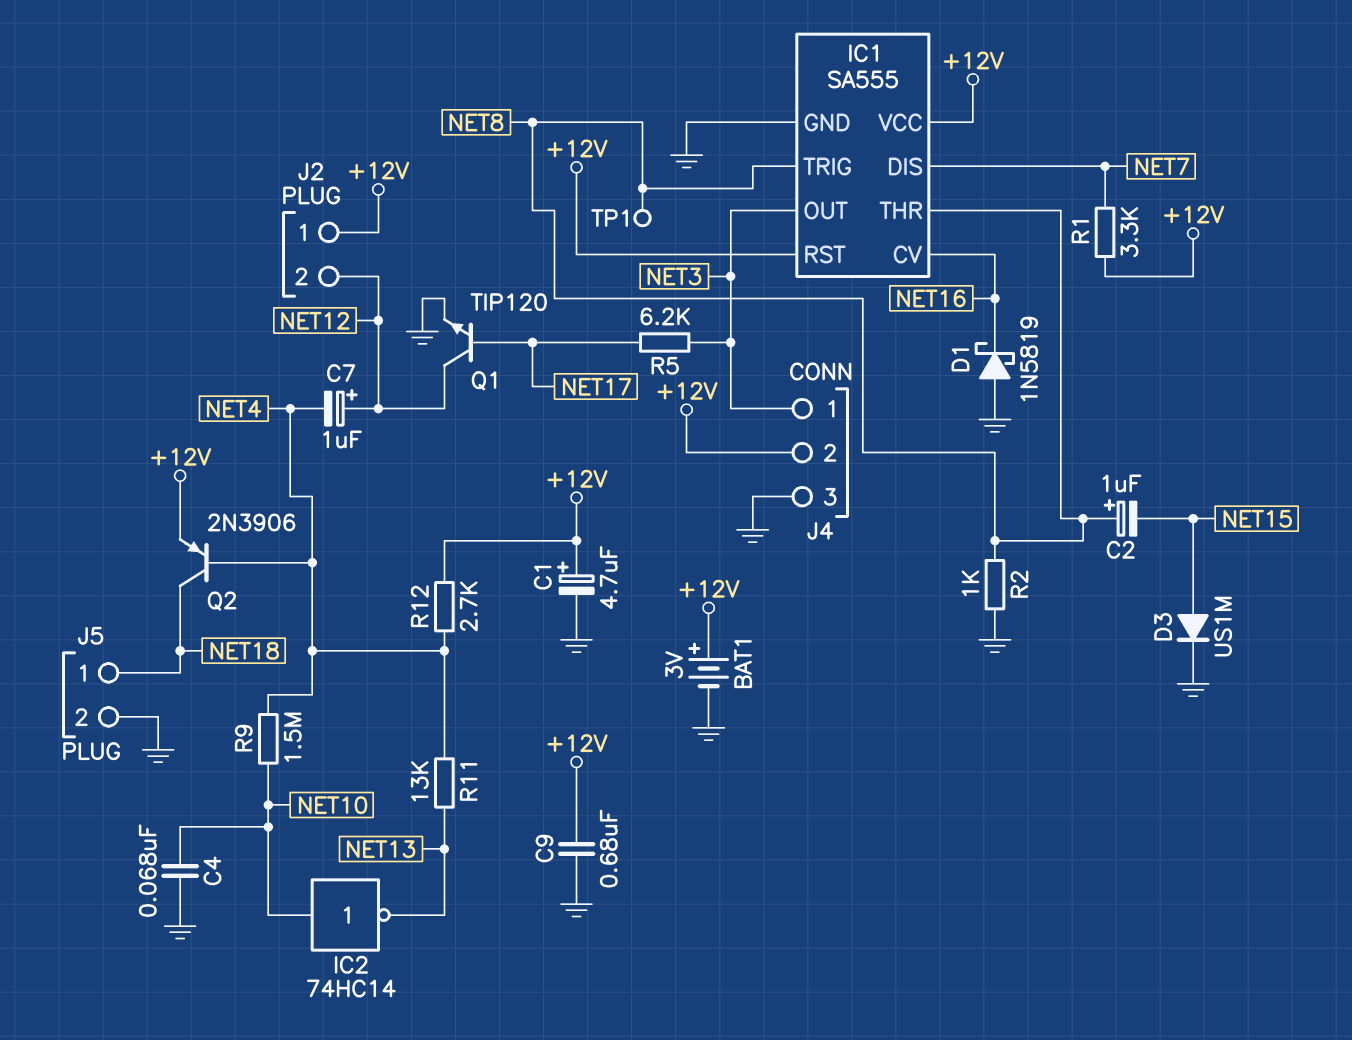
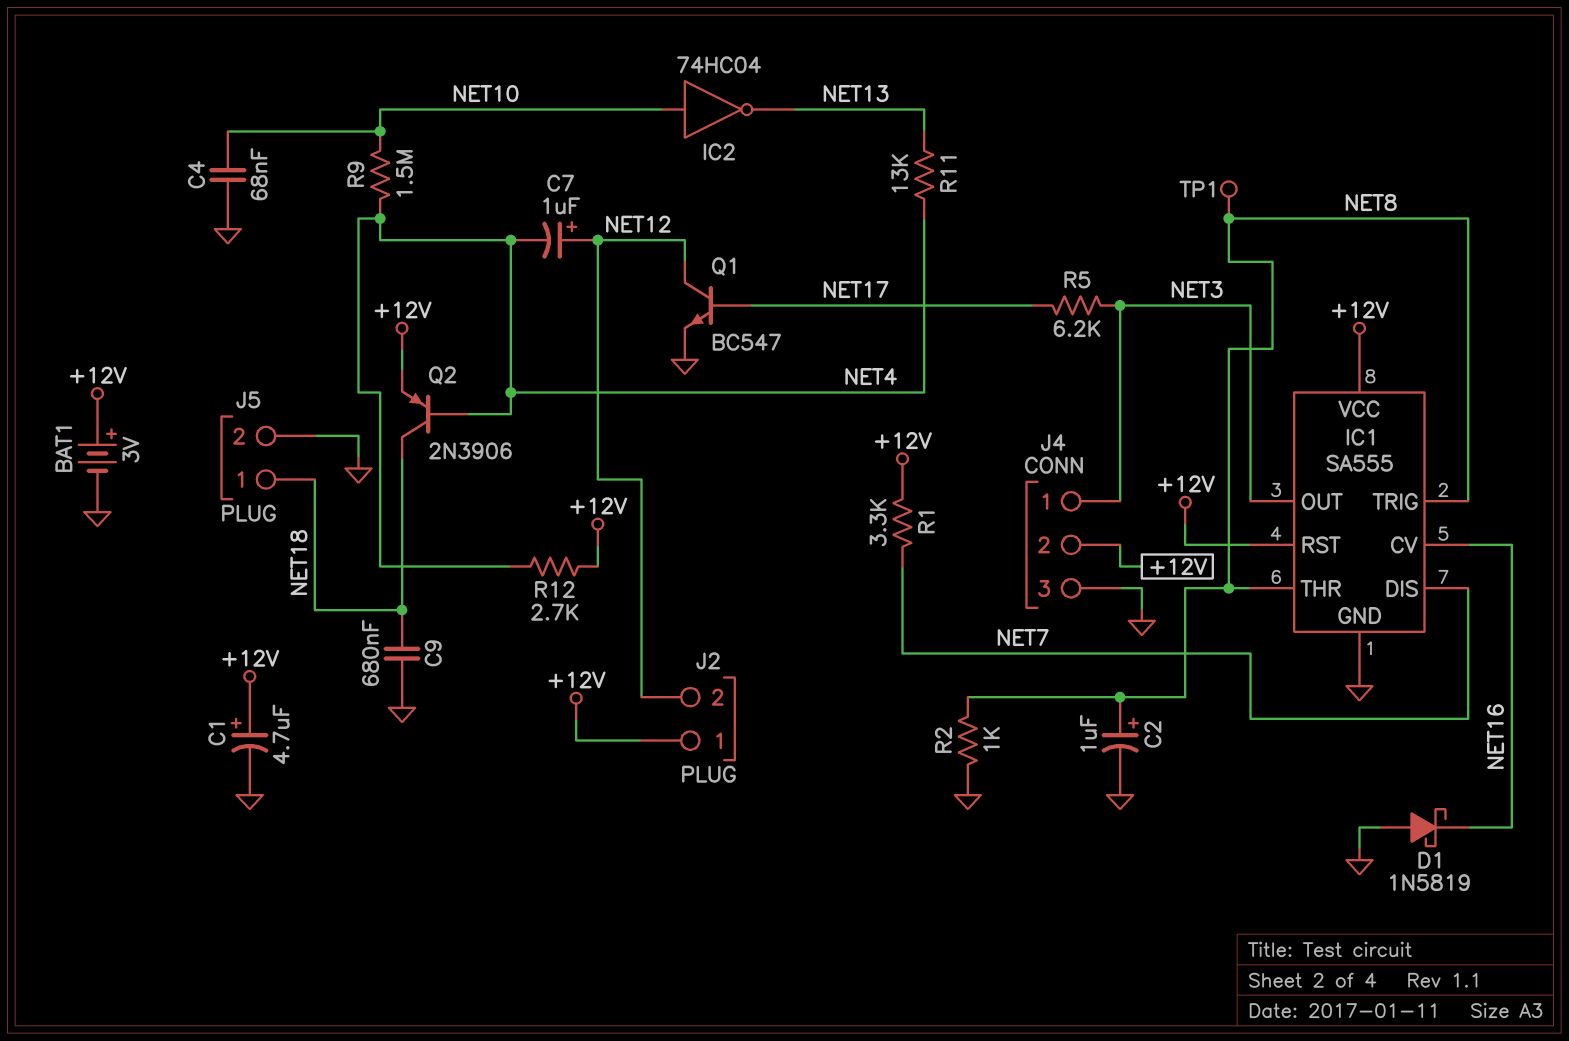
C2: 1uF (plus NET8, minus NET15) -> 1uF (plus NET8, minus GND)
C9: 680nF (+12V, GND) -> 680nF (GND, NET18)
D3: diode US1M (A NET15, K GND) -> none
IC2: NOT 74HC14 (in NET10, out NET13) -> NOT 74HC04 (in NET10, out NET13)
Q1: NPN TIP120 (B NET17, C NET12, E GND) -> NPN BC547 (B NET17, C NET12, E GND)

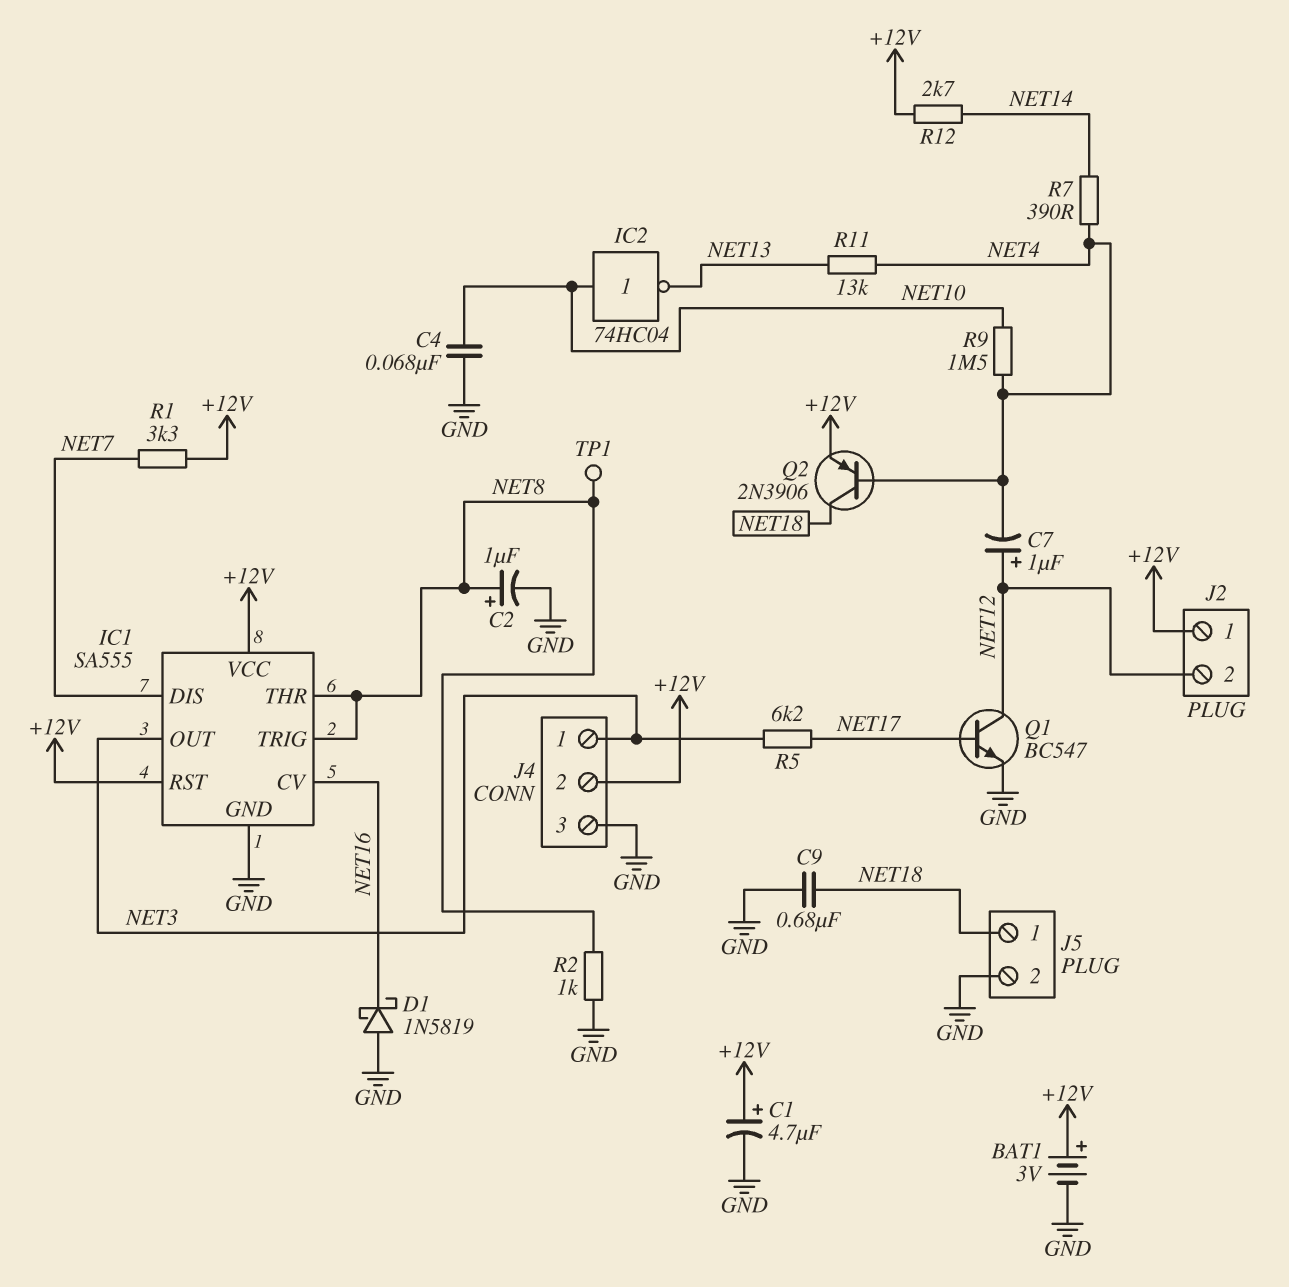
R7: none -> 390 (NET4, NET14)
R12: 2.7k (+12V, NET4) -> 2.7k (+12V, NET14)

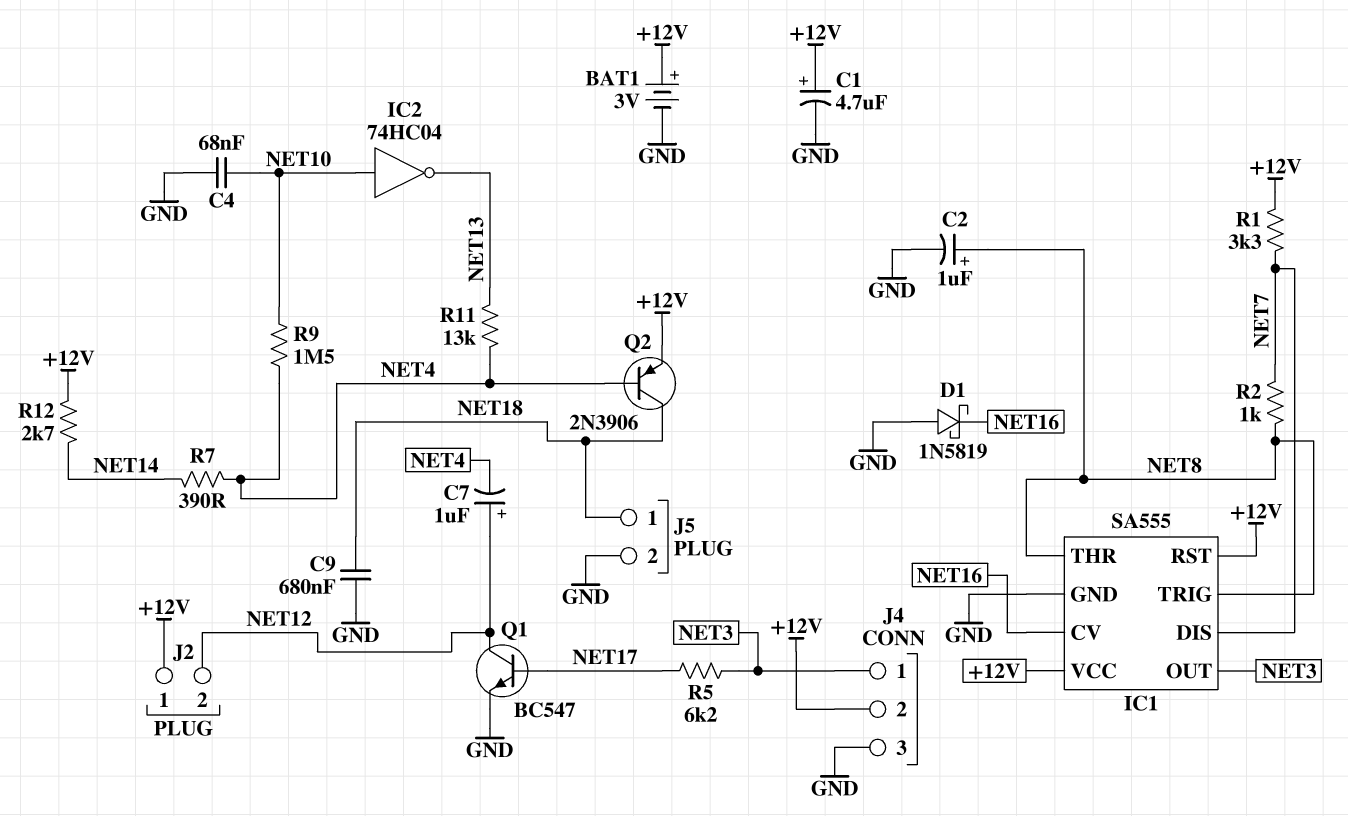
R2: 1k (GND, NET8) -> 1k (NET7, NET8)
TP1: test point (NET8) -> none

